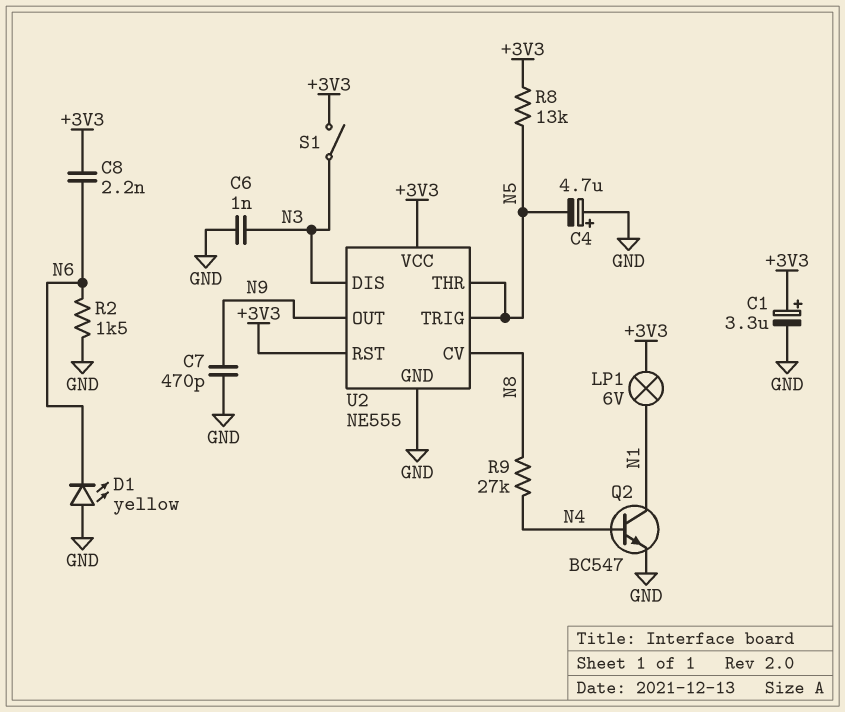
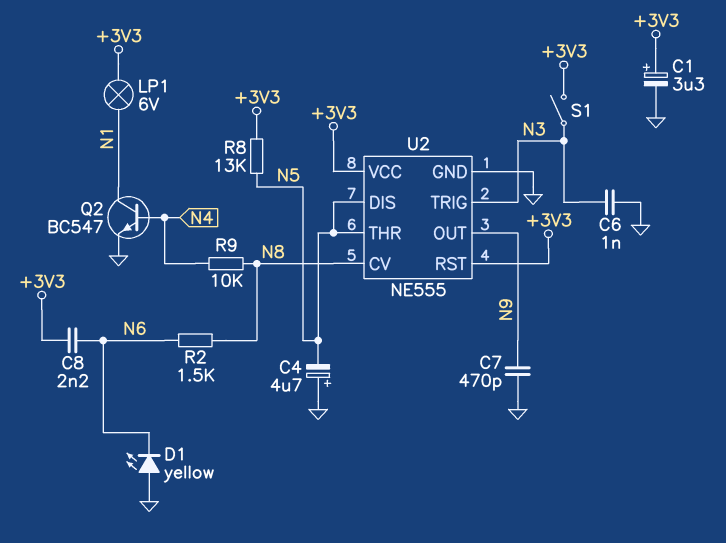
R2: 1.5k (GND, N6) -> 1.5k (N6, N8)
R9: 27k (N4, N8) -> 10k (N4, N8)
U2 pin DIS: N3 -> N5
U2 pin TRIG: N5 -> N3

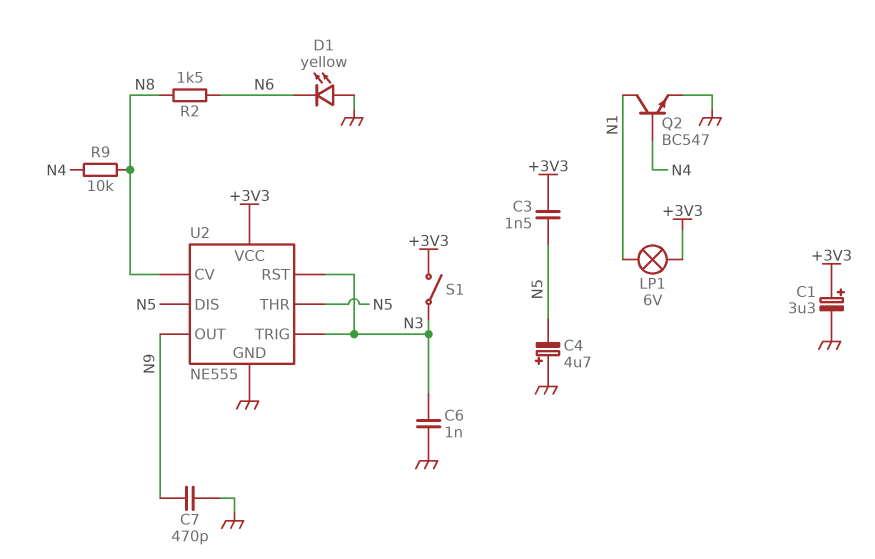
C3: none -> 1.5nF (+3V3, N5)
C8: 2.2nF (+3V3, N6) -> none
R8: 13k (+3V3, N5) -> none
U2 pin RST: +3V3 -> N3

